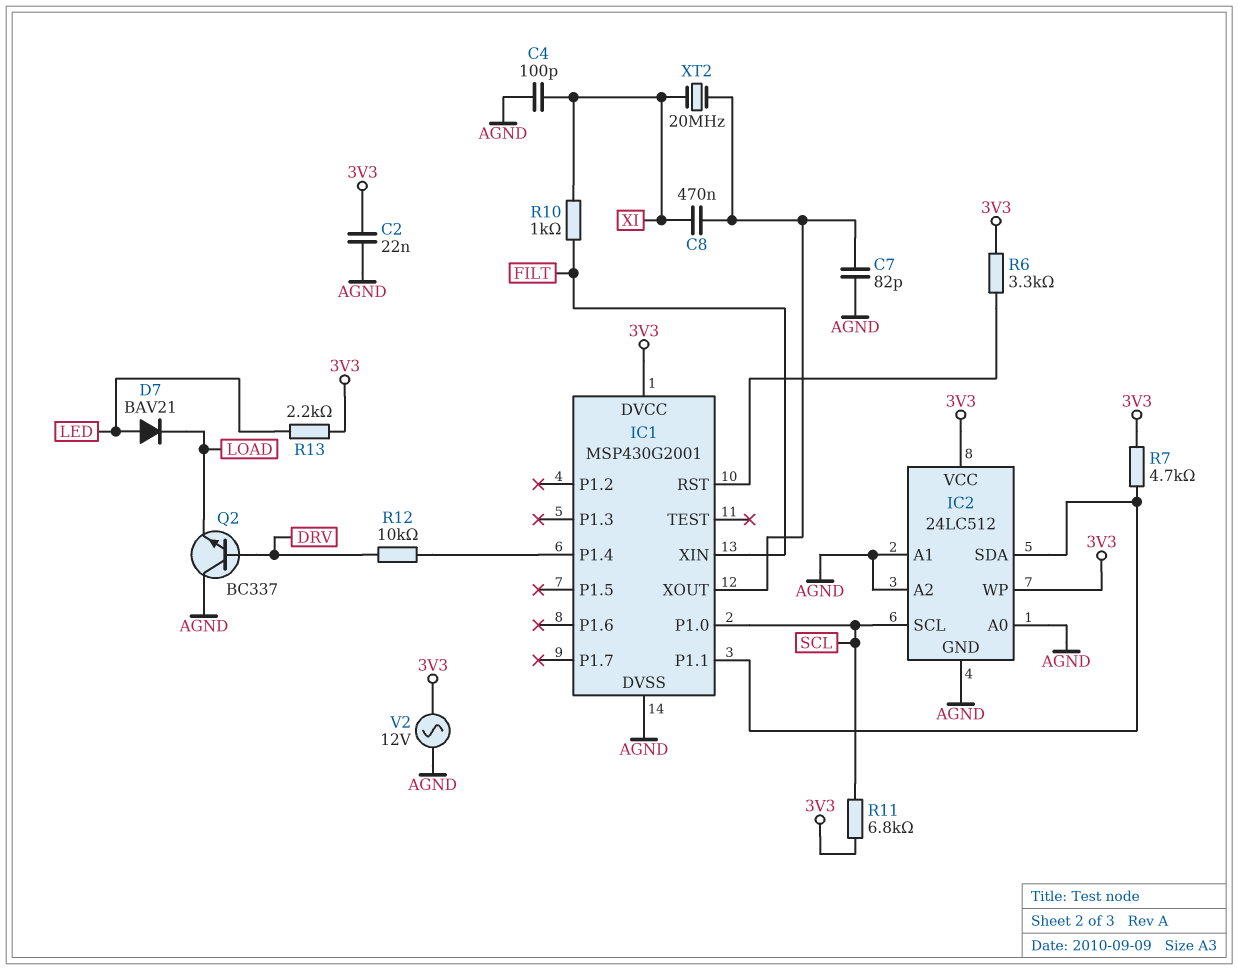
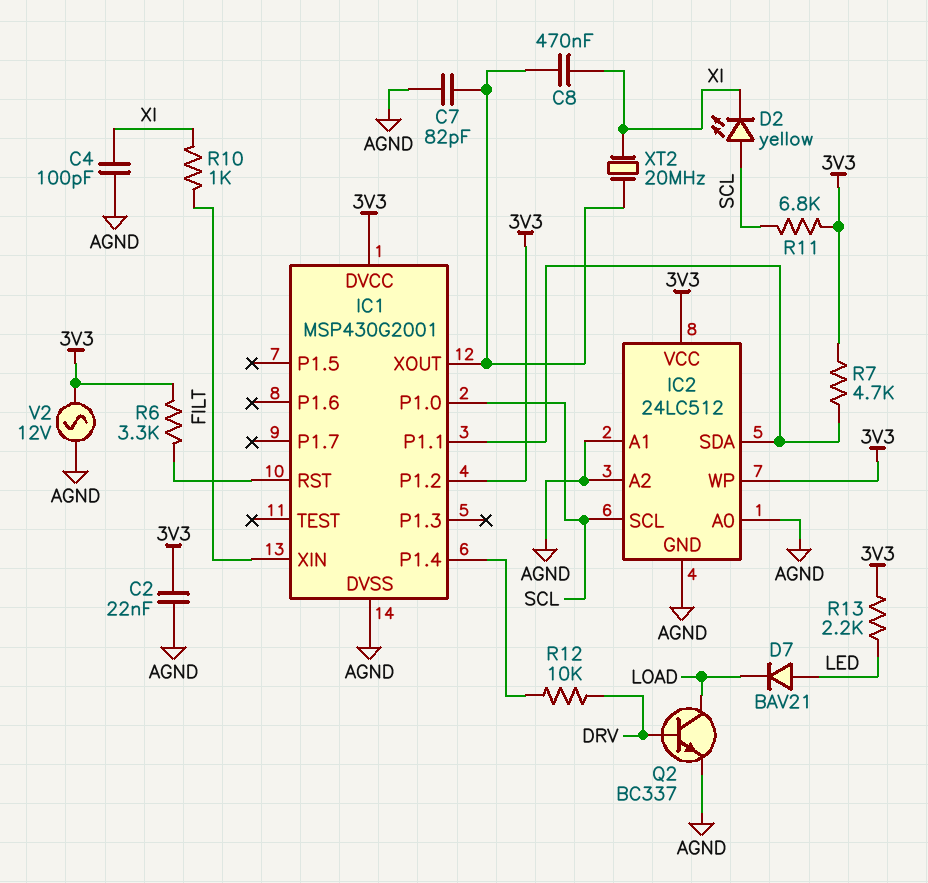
D2: none -> LED yellow (A SCL, K XI)
IC1 pin P1.2: none -> 3V3
Q2: NPN BC337 (B DRV, C AGND, E LOAD) -> NPN BC337 (B DRV, C LOAD, E AGND)

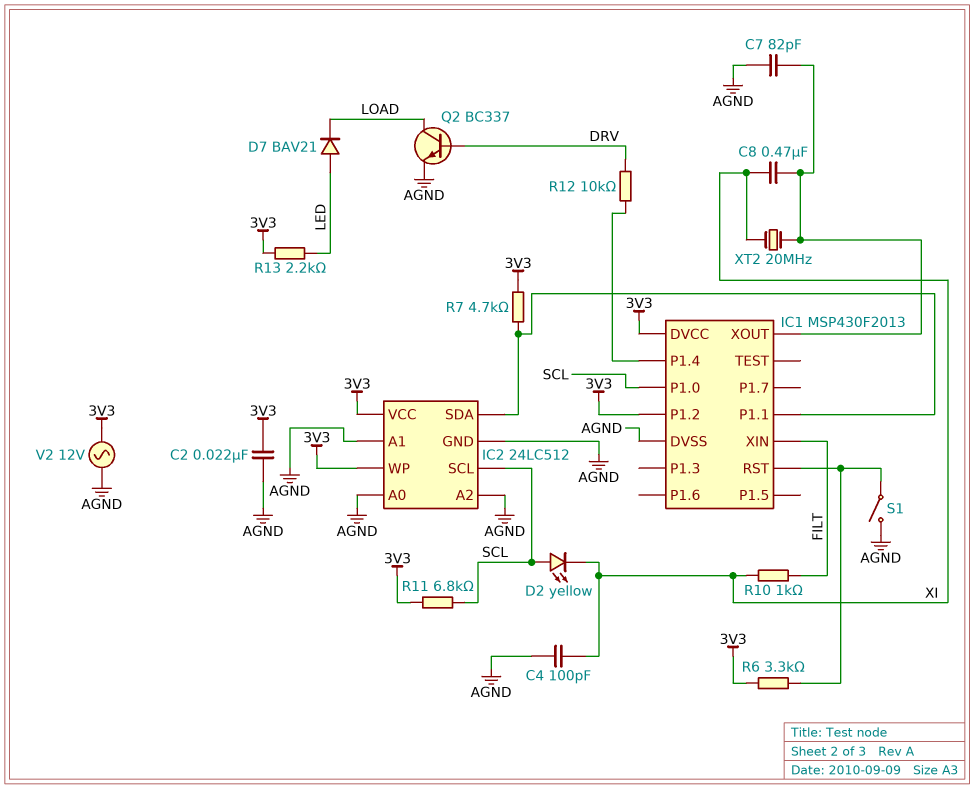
IC1: MSP430G2001 -> MSP430F2013
S1: none -> switch (AGND, IC1/RST)

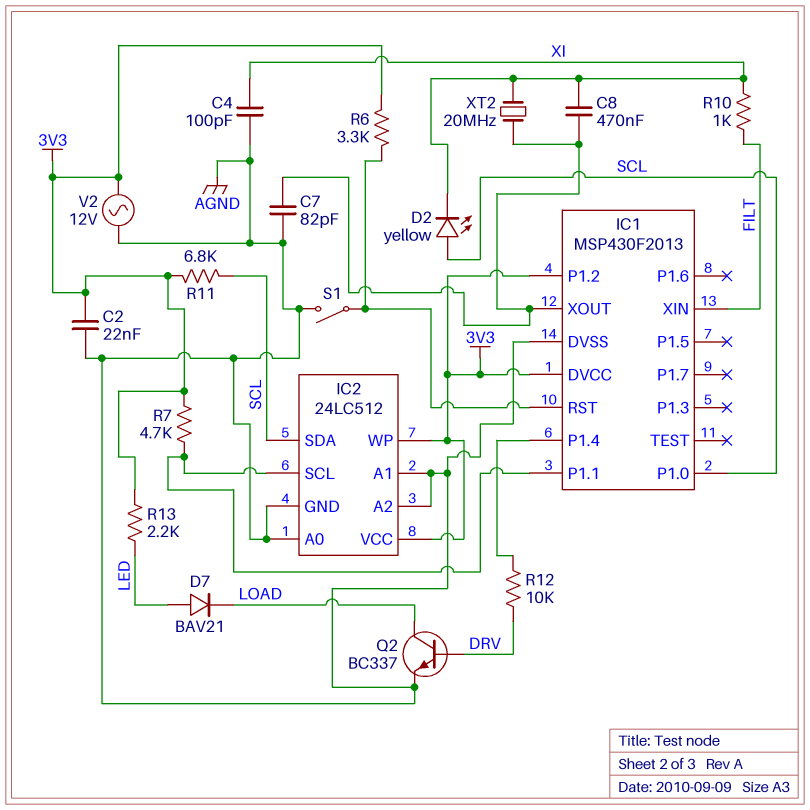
IC2 pin SCL: SCL -> IC1/P1.1
IC2 pin SDA: IC1/P1.1 -> SCL

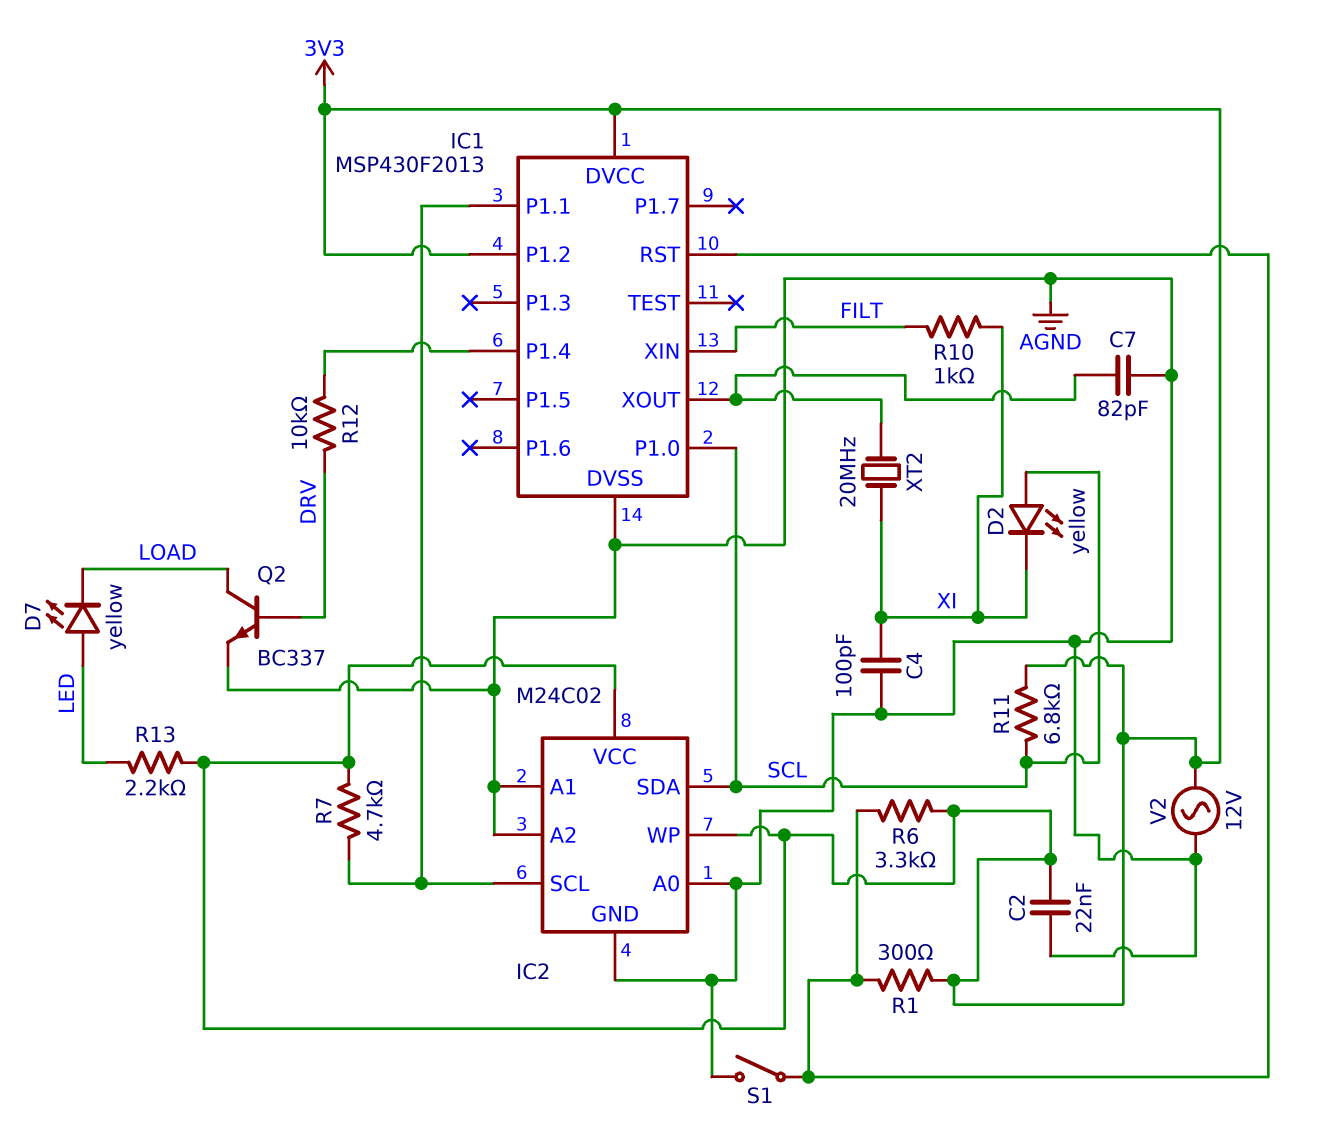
C8: 470nF (IC1/XOUT, XI) -> none
D7: diode BAV21 (A LED, K LOAD) -> LED yellow (A LED, K LOAD)
IC2: 24LC512 -> M24C02
R1: none -> 300 (3V3, IC1/RST)

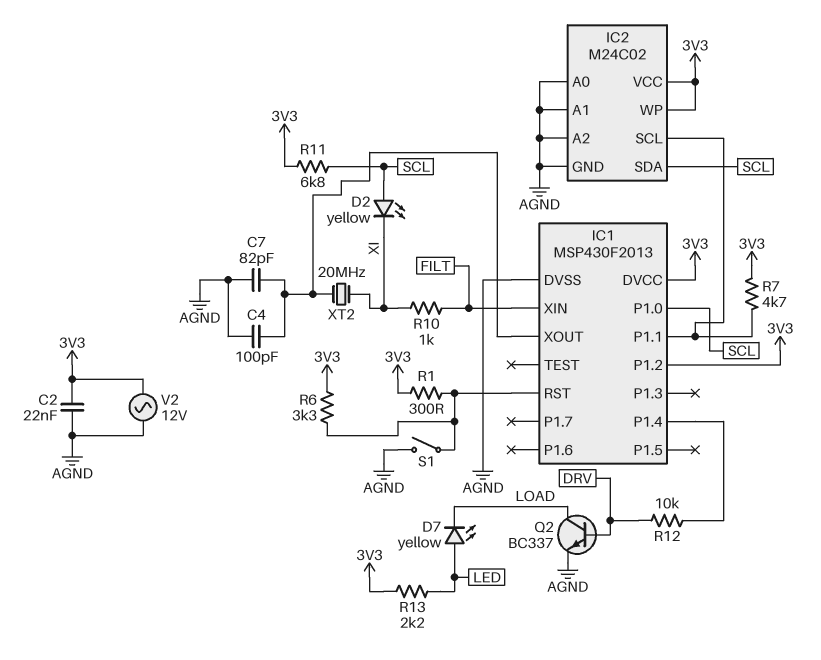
C4: 100pF (AGND, XI) -> 100pF (AGND, IC1/XOUT)

